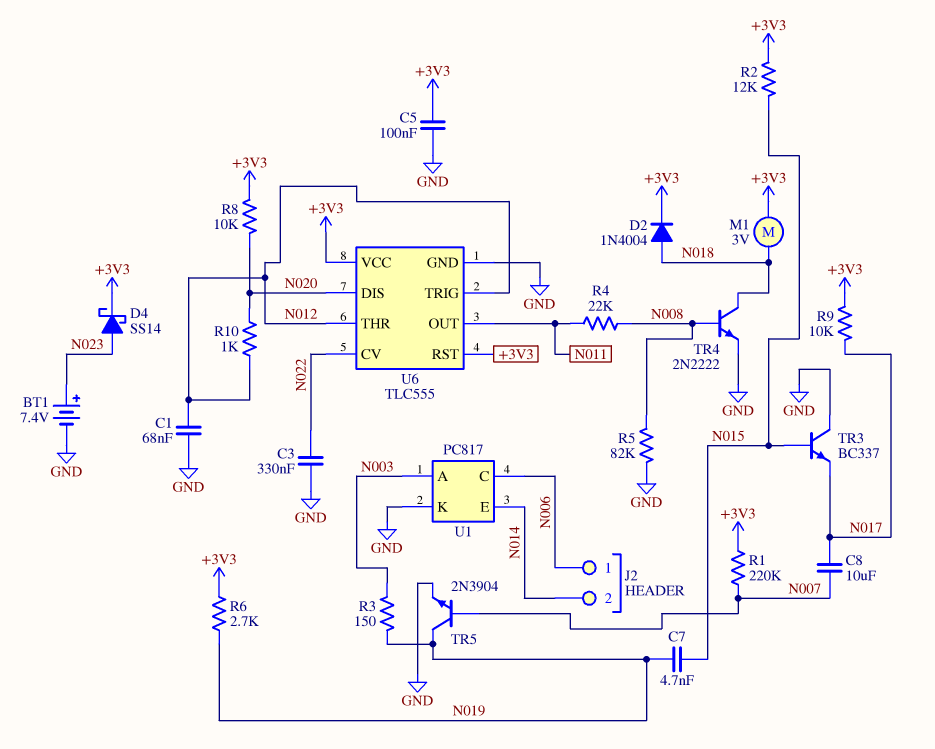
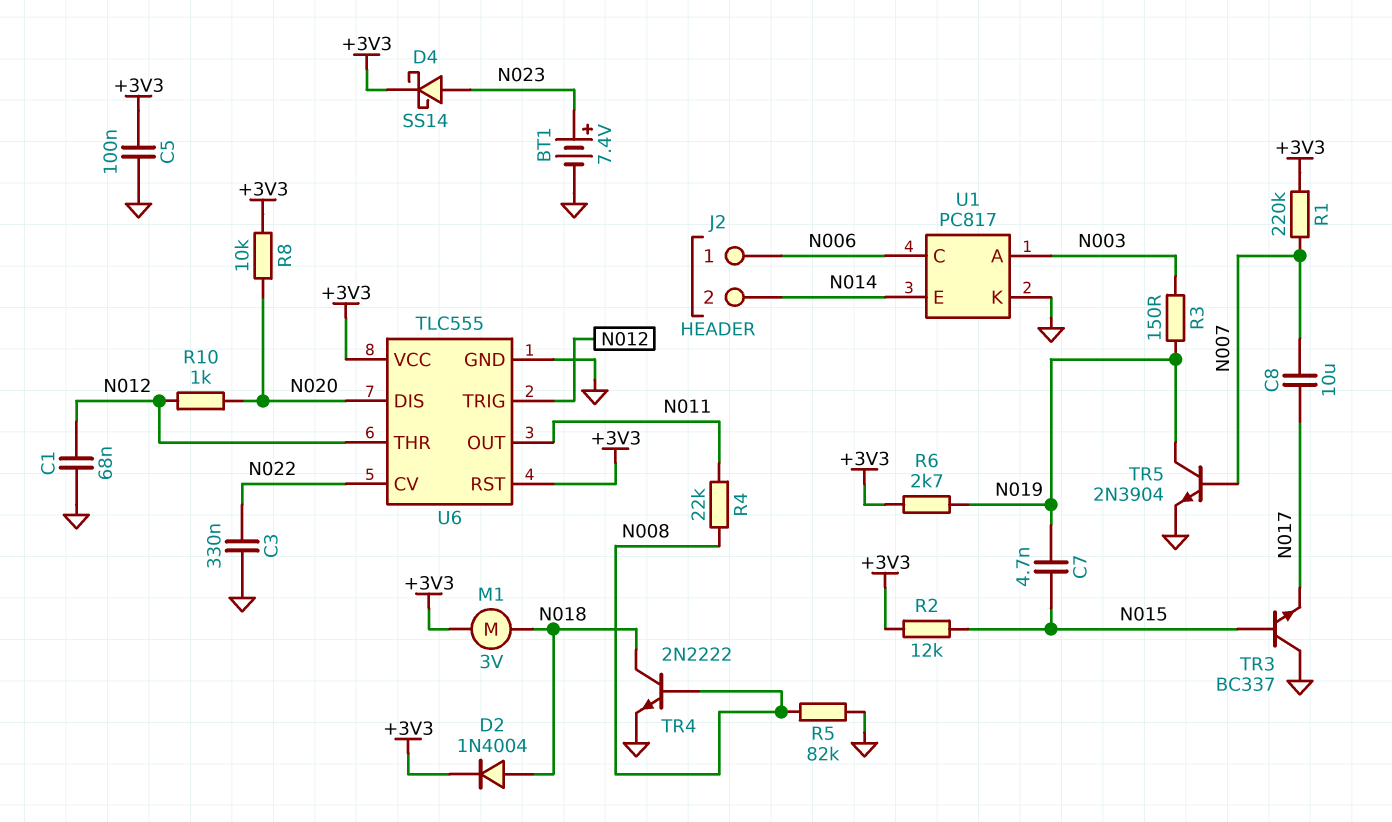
R9: 10k (+3V3, N017) -> none

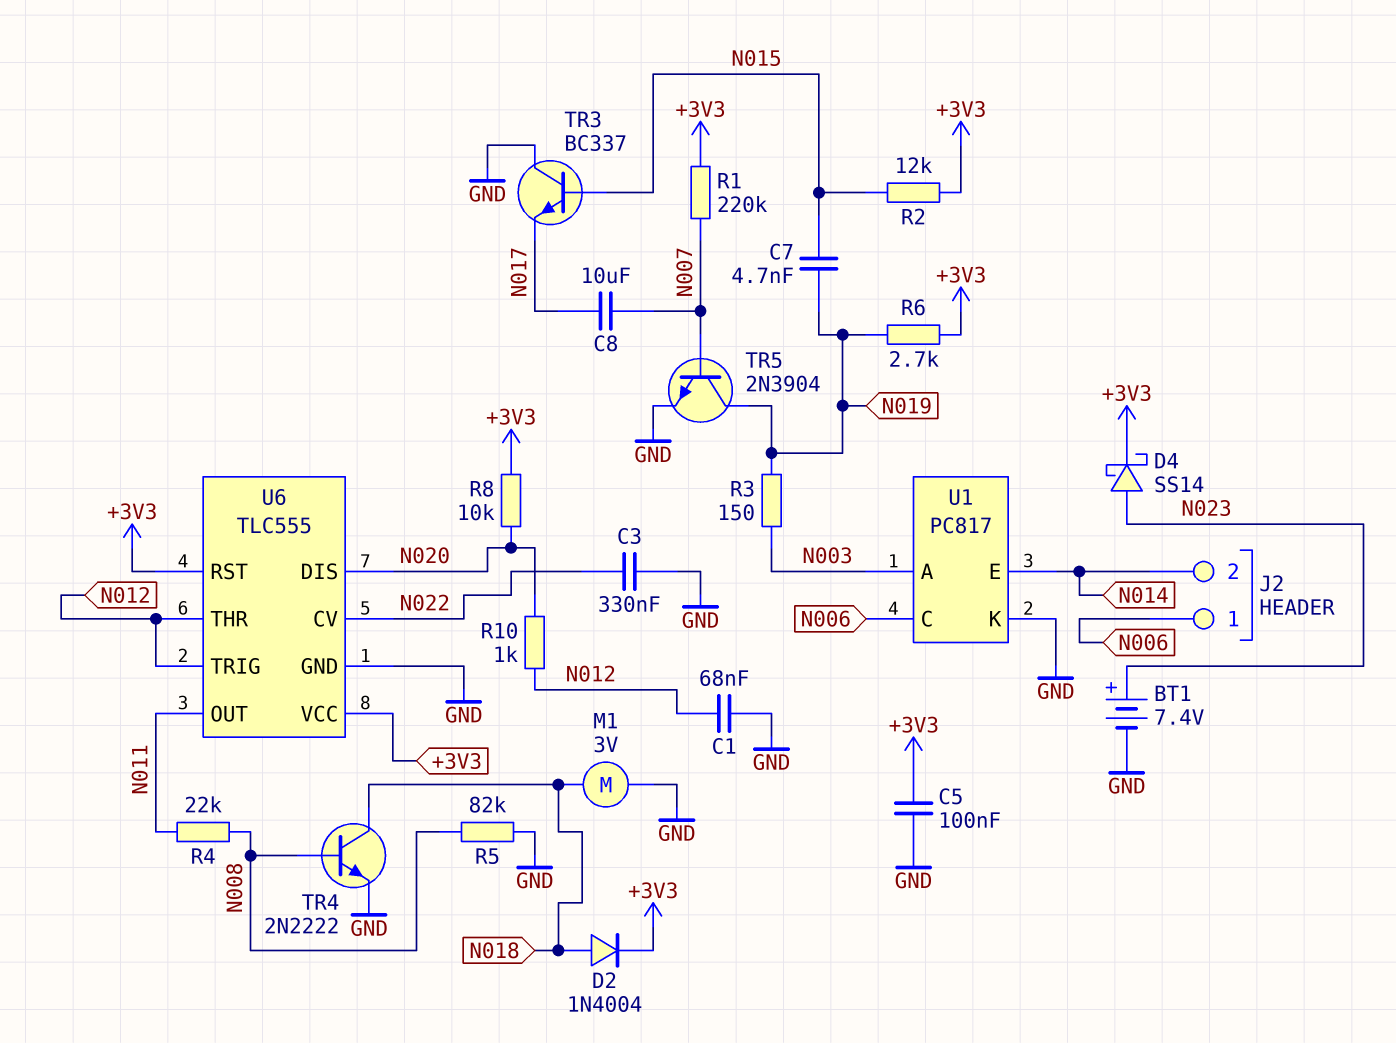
M1: motor 3V (+3V3, N018) -> motor 3V (GND, N018)

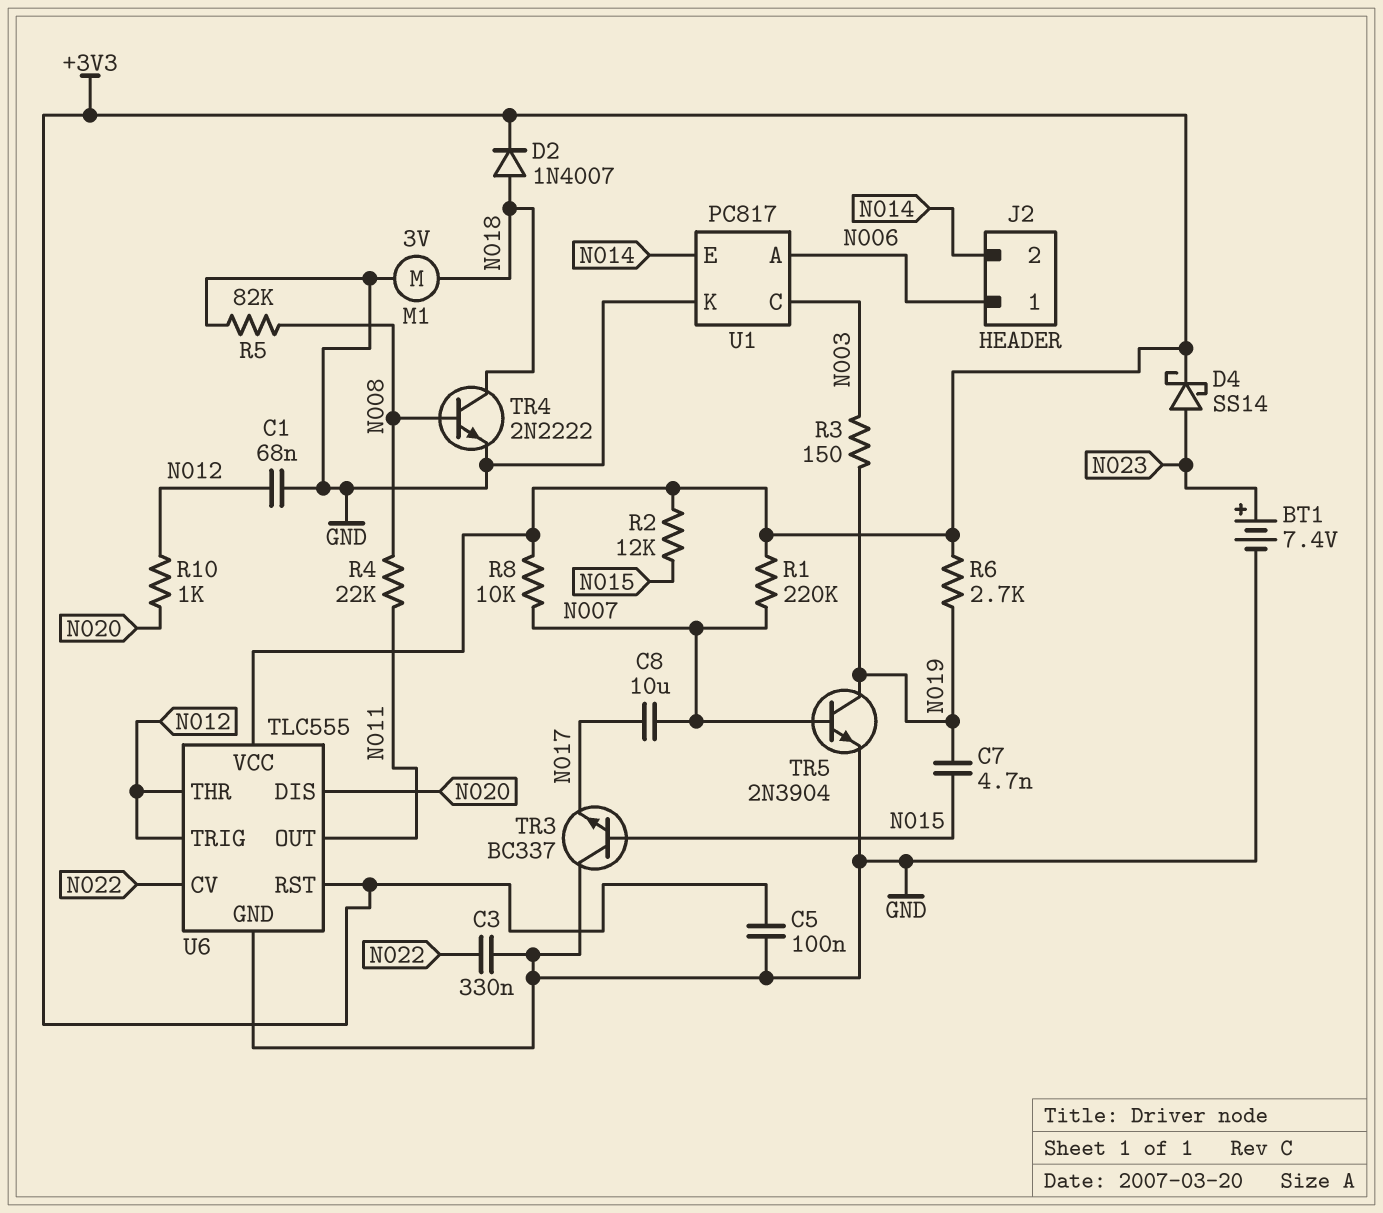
D2: diode 1N4004 (A N018, K +3V3) -> diode 1N4007 (A N018, K +3V3)
R8: 10k (+3V3, N020) -> 10k (+3V3, N007)
U1 pin A: N003 -> N006
U1 pin C: N006 -> N003

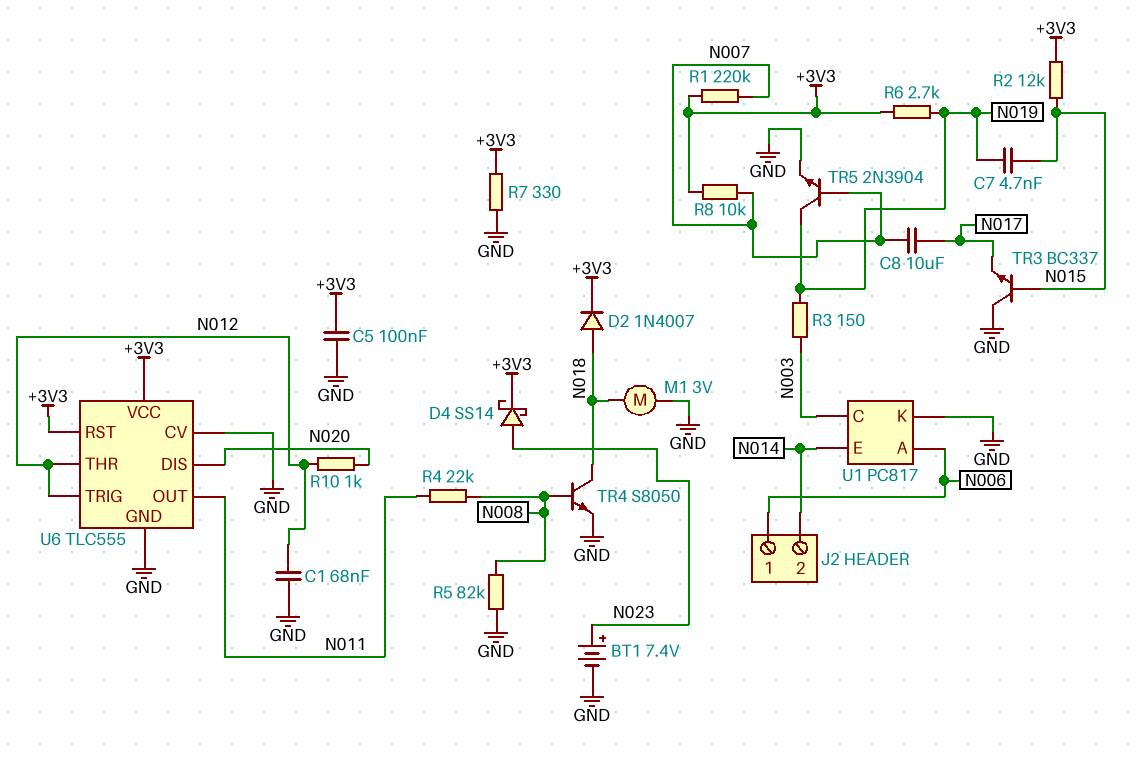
C3: 330nF (GND, N022) -> none
R7: none -> 330 (+3V3, GND)
TR4: NPN 2N2222 (B N008, C N018, E GND) -> NPN S8050 (B N008, C N018, E GND)
U6 pin CV: N022 -> GND

